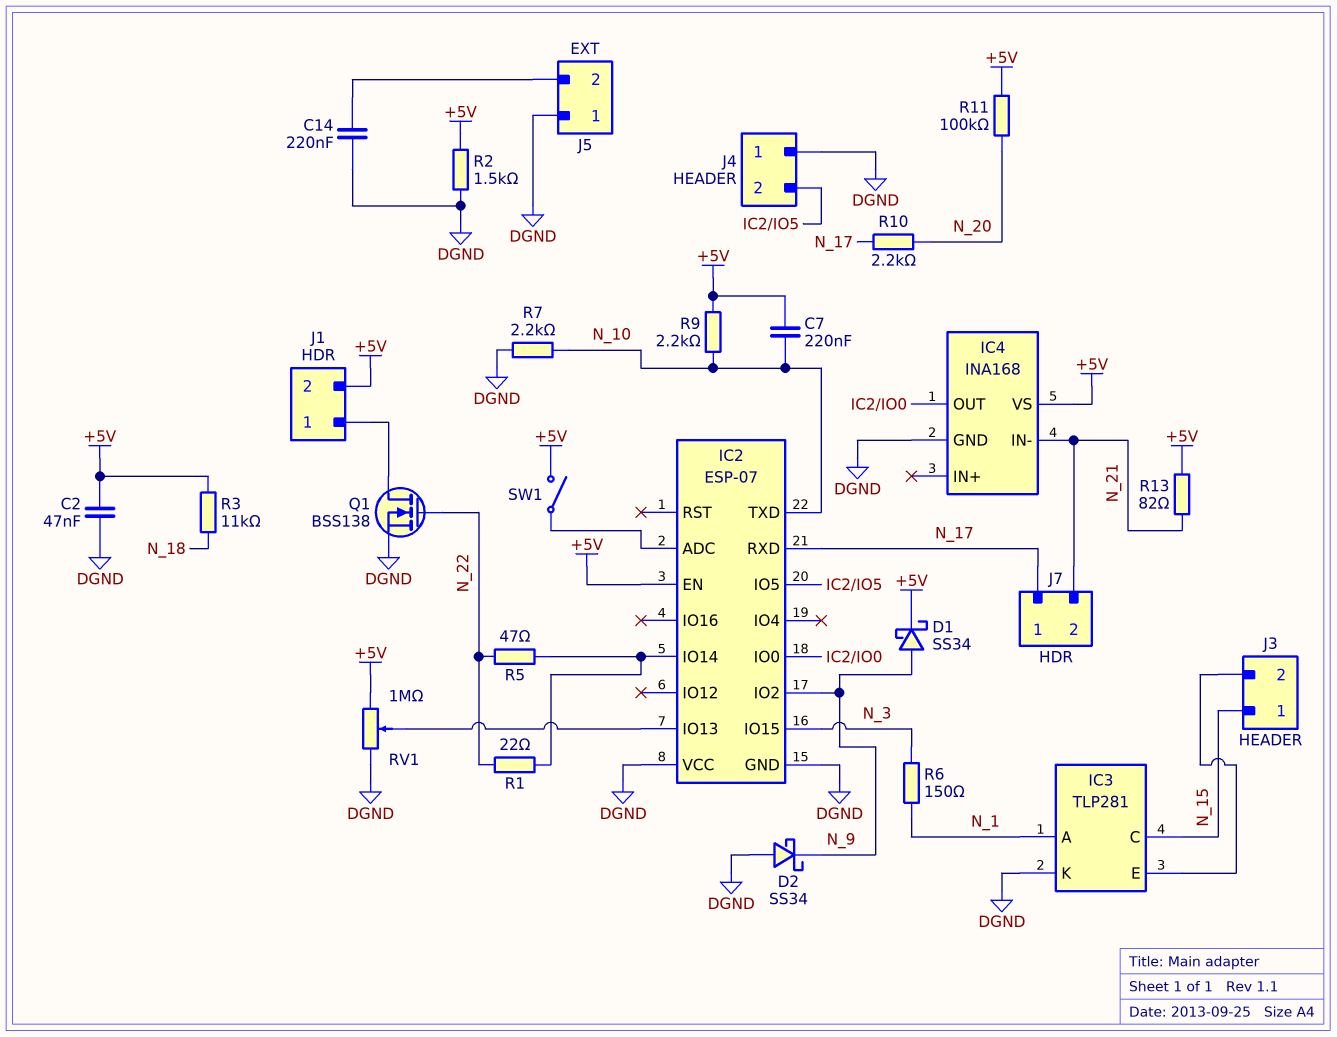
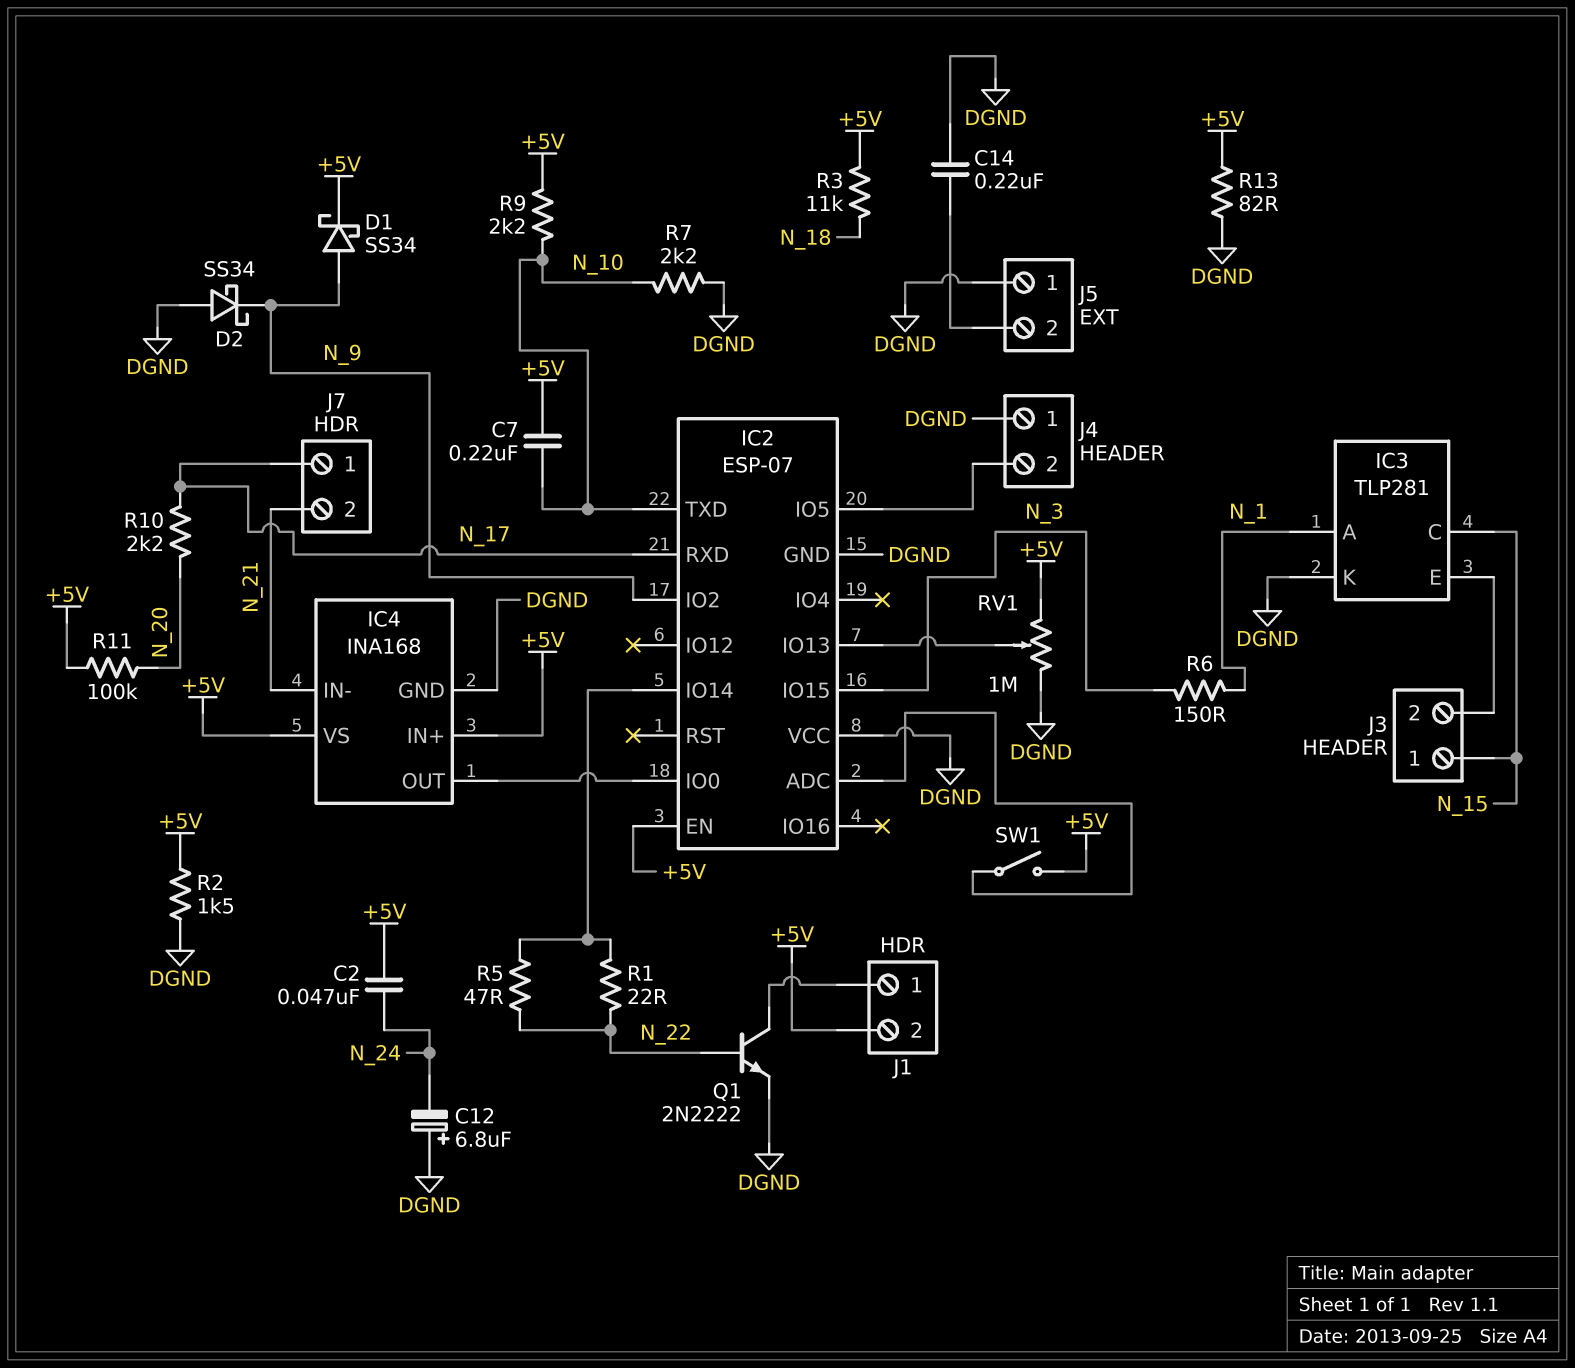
C2: 47nF (+5V, DGND) -> 47nF (+5V, N_24)
C12: none -> 6.8uF (plus DGND, minus N_24)
IC4 pin IN+: none -> +5V
Q1: NMOS BSS138 (G N_22, D J1/1, S DGND) -> NPN 2N2222 (B N_22, C J1/1, E DGND)
R13: 82 (+5V, N_21) -> 82 (+5V, DGND)

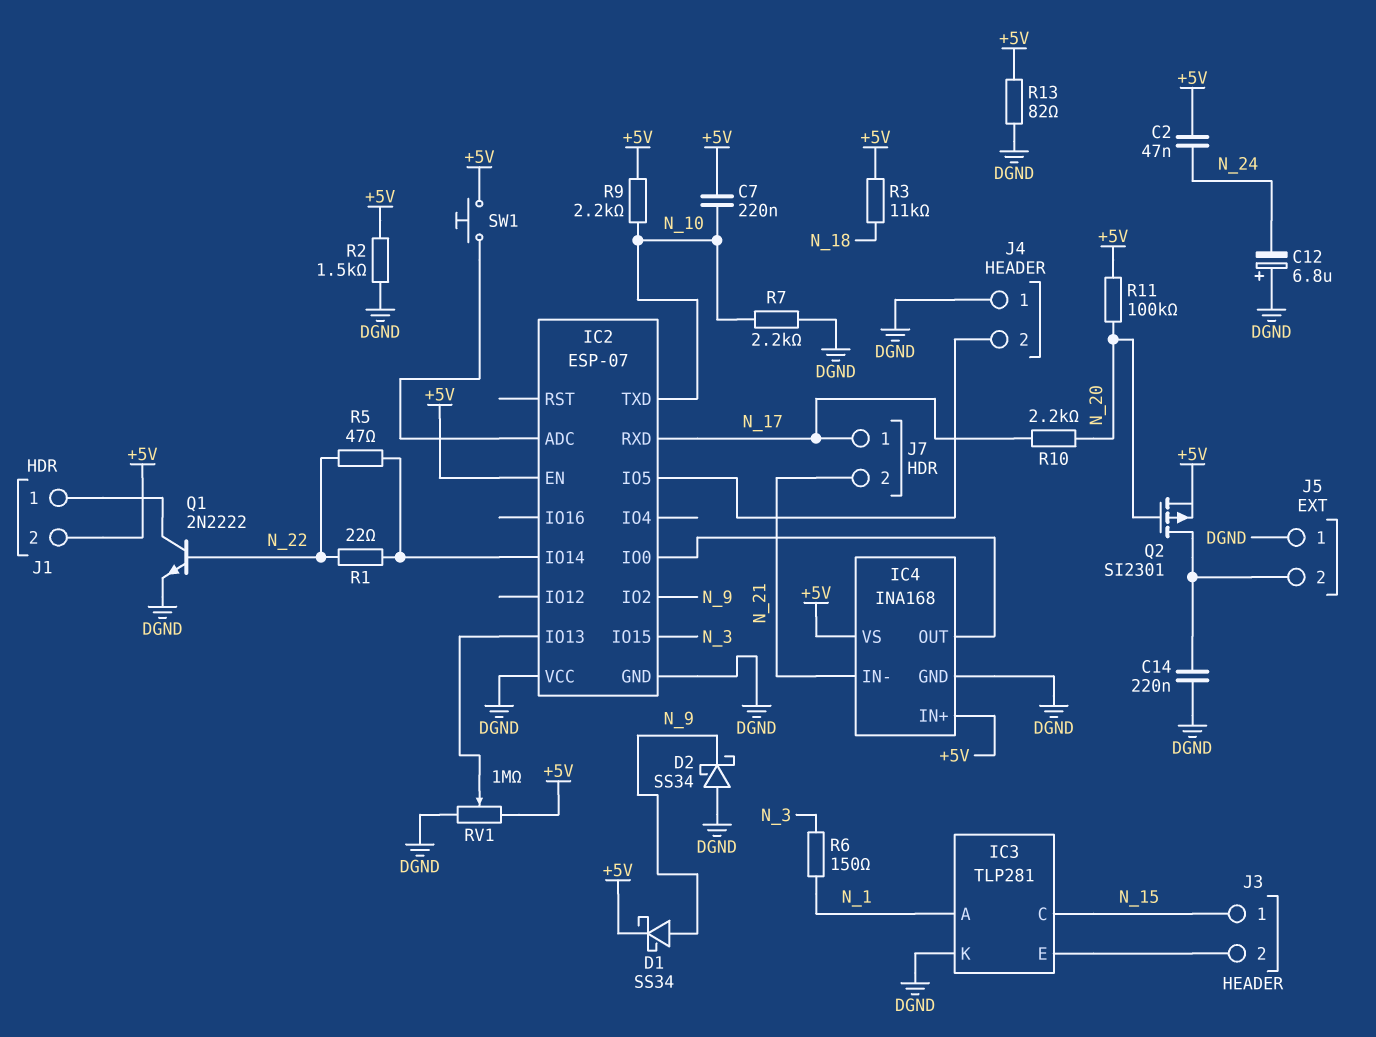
Q2: none -> PMOS SI2301 (G N_20, D J5/2, S +5V)
SW1: switch (+5V, IC2/ADC) -> button (+5V, IC2/ADC)

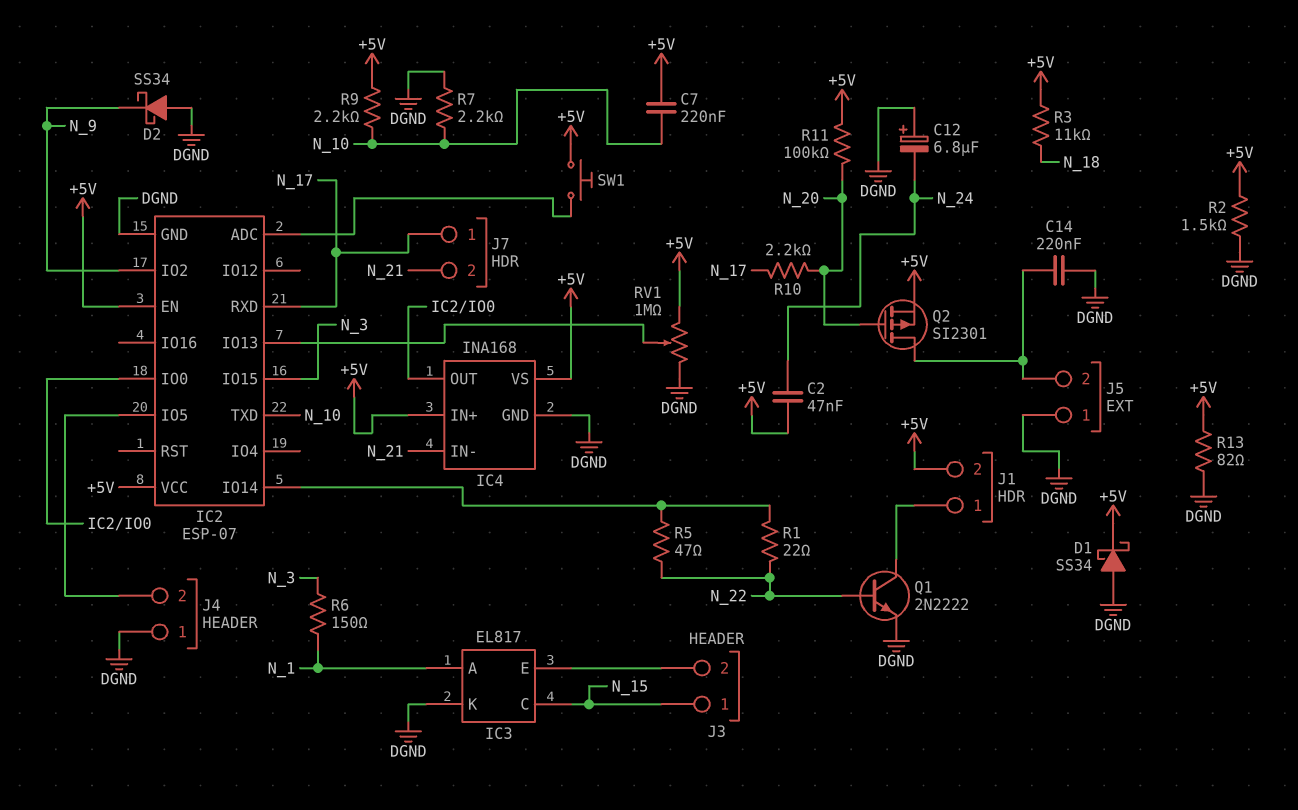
D1: schottky SS34 (A N_9, K +5V) -> schottky SS34 (A DGND, K +5V)
IC2 pin VCC: DGND -> +5V
IC3: TLP281 -> EL817

